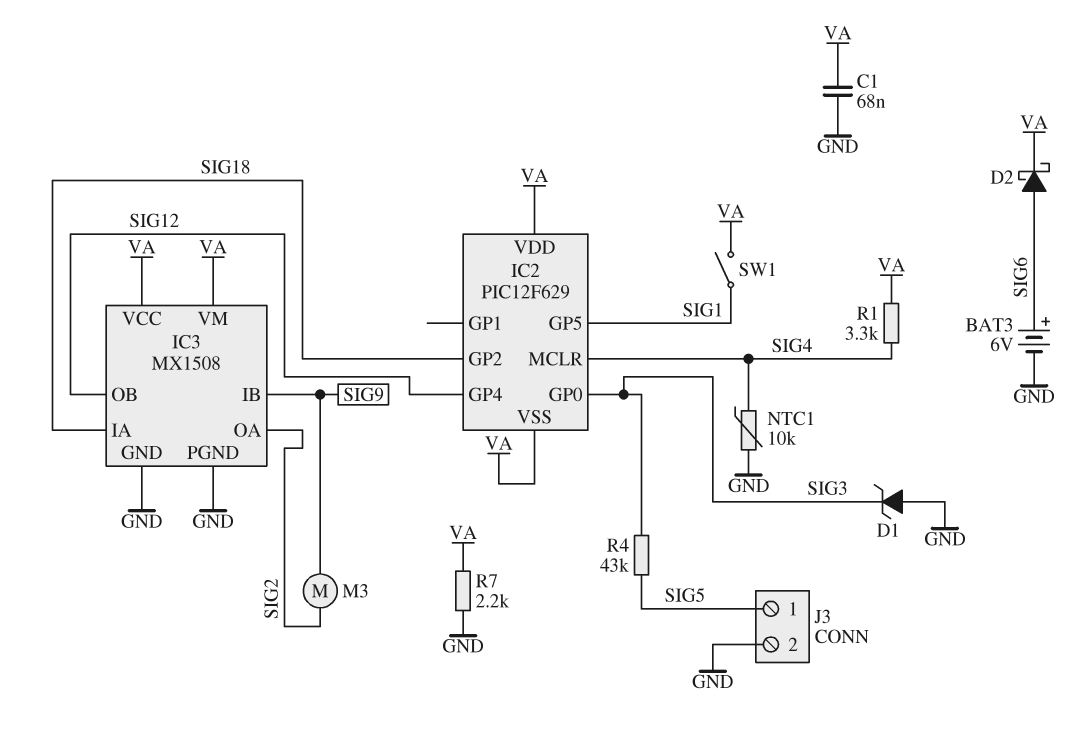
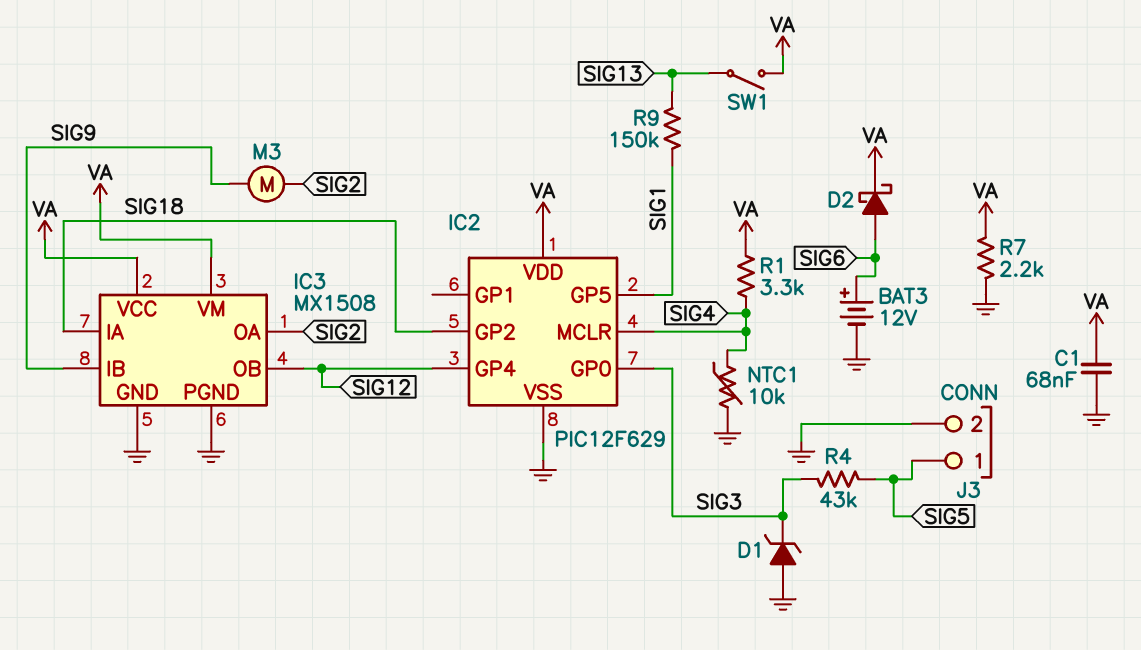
BAT3: 6V (plus SIG6, minus GND) -> 12V (plus SIG6, minus GND)
IC2 pin VSS: VA -> GND
R9: none -> 150k (SIG1, SIG13)
SW1: switch (SIG1, VA) -> switch (SIG13, VA)

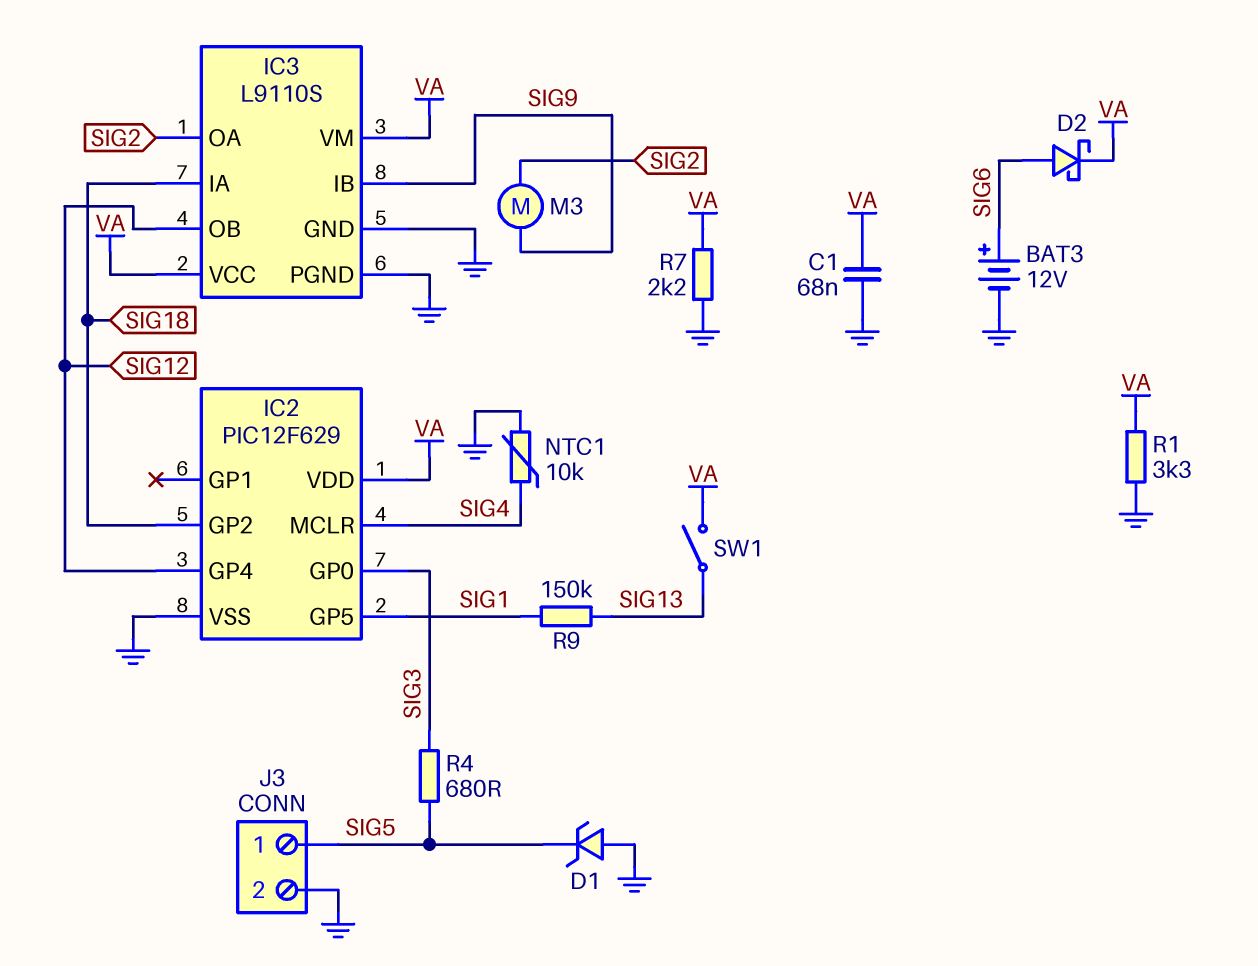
D1: zener (A GND, K SIG3) -> zener (A GND, K SIG5)
IC3: MX1508 -> L9110S
R1: 3.3k (SIG4, VA) -> 3.3k (GND, VA)
R4: 43k (SIG3, SIG5) -> 680 (SIG3, SIG5)

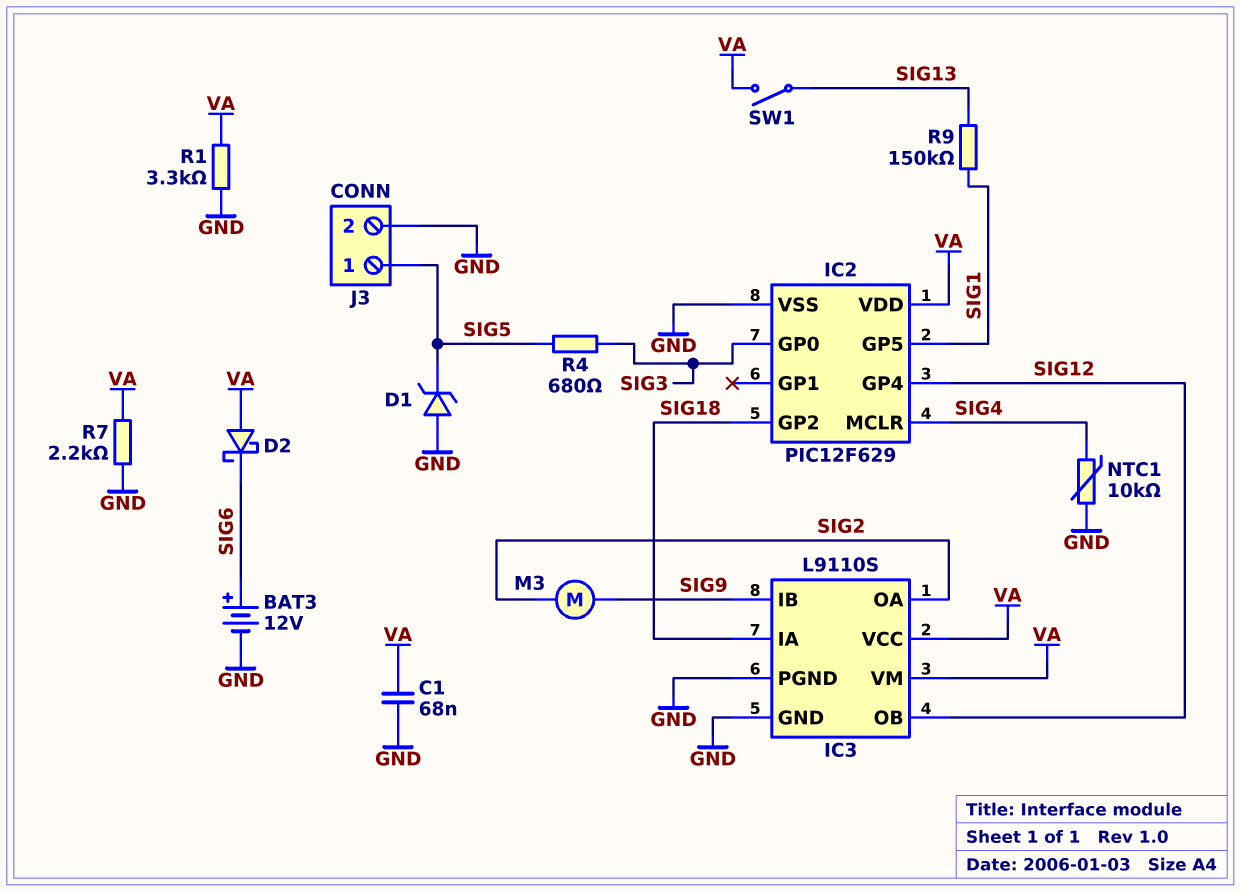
D2: schottky (A SIG6, K VA) -> schottky (A VA, K SIG6)

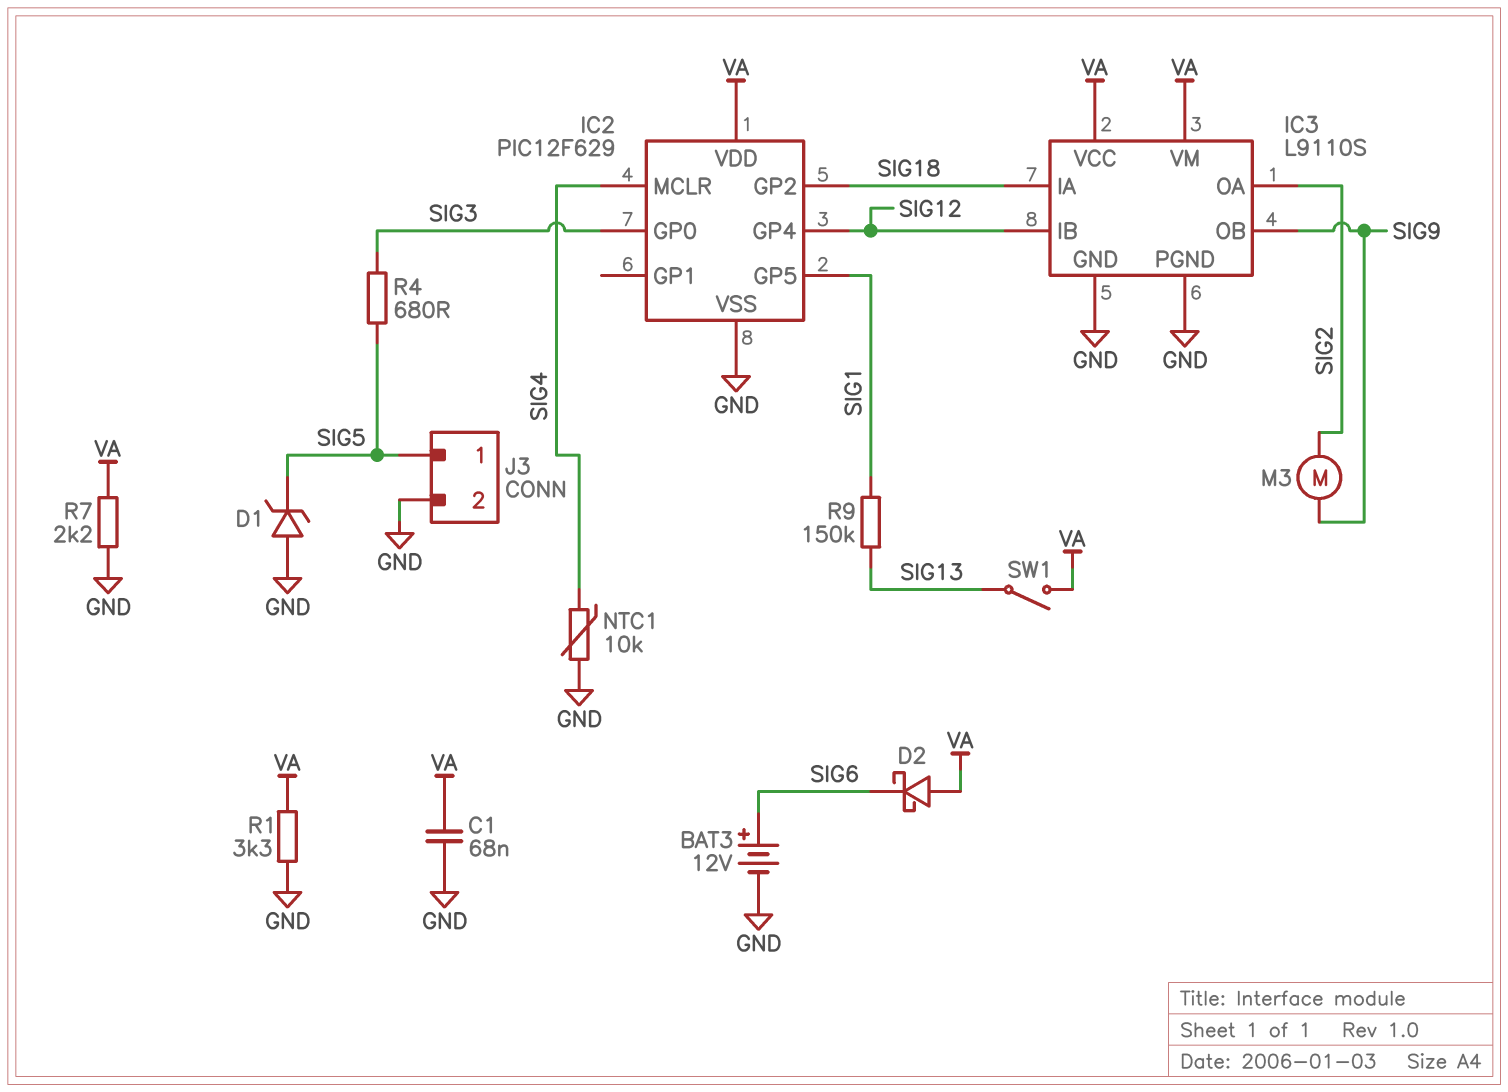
IC3 pin IB: SIG9 -> SIG12
IC3 pin OB: SIG12 -> SIG9

